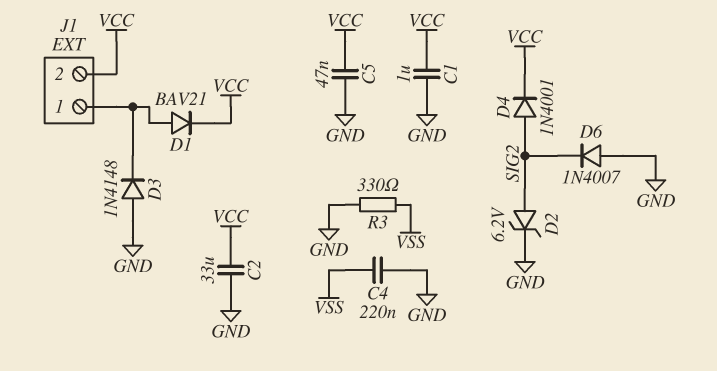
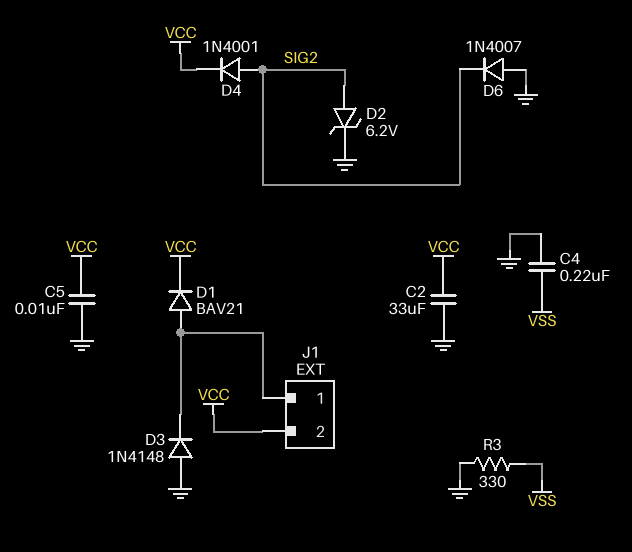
C1: 1uF (GND, VCC) -> none
C5: 47nF (GND, VCC) -> 10nF (GND, VCC)

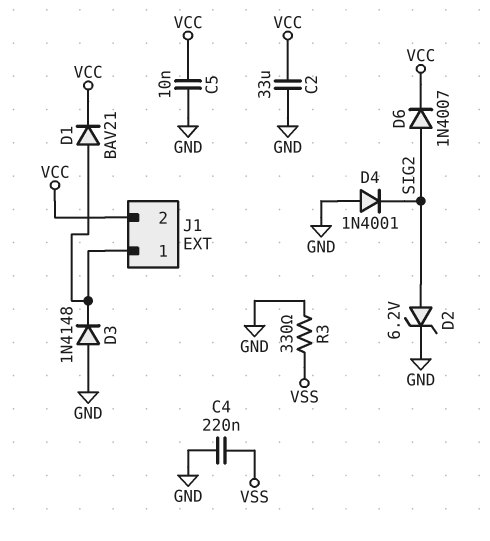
D4: diode 1N4001 (A SIG2, K VCC) -> diode 1N4001 (A GND, K SIG2)
D6: diode 1N4007 (A GND, K SIG2) -> diode 1N4007 (A SIG2, K VCC)

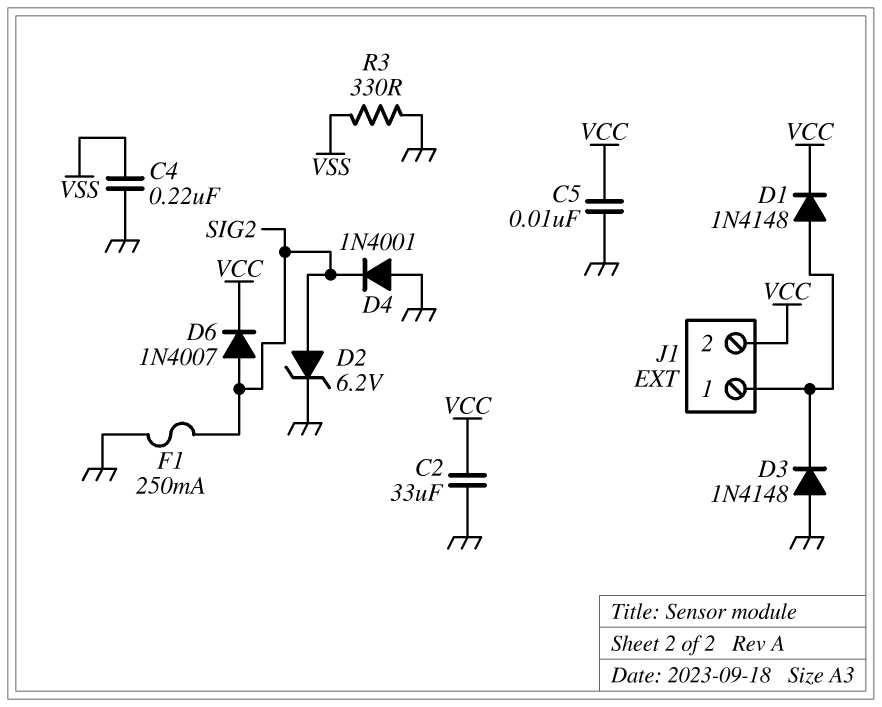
D1: diode BAV21 (A J1/1, K VCC) -> diode 1N4148 (A J1/1, K VCC)
F1: none -> 250mA (GND, SIG2)

